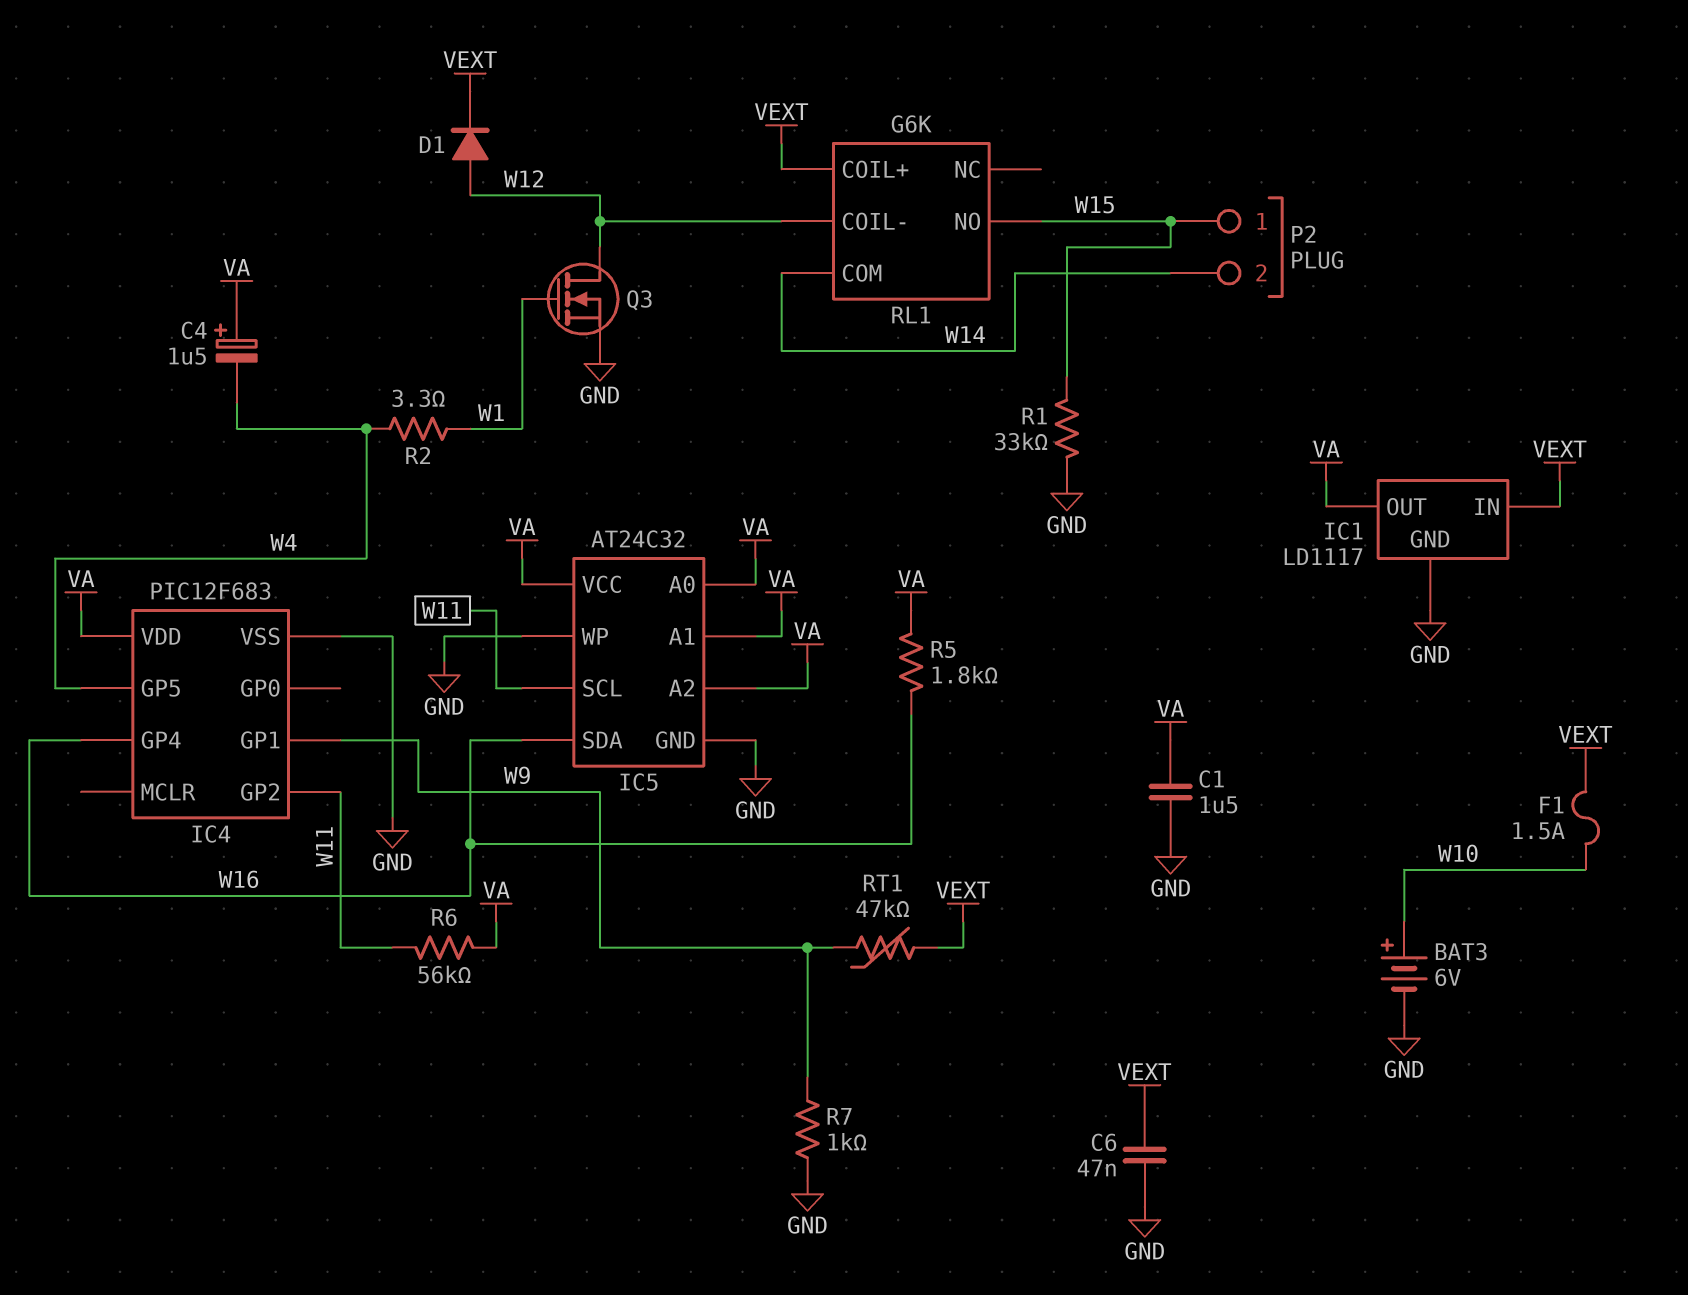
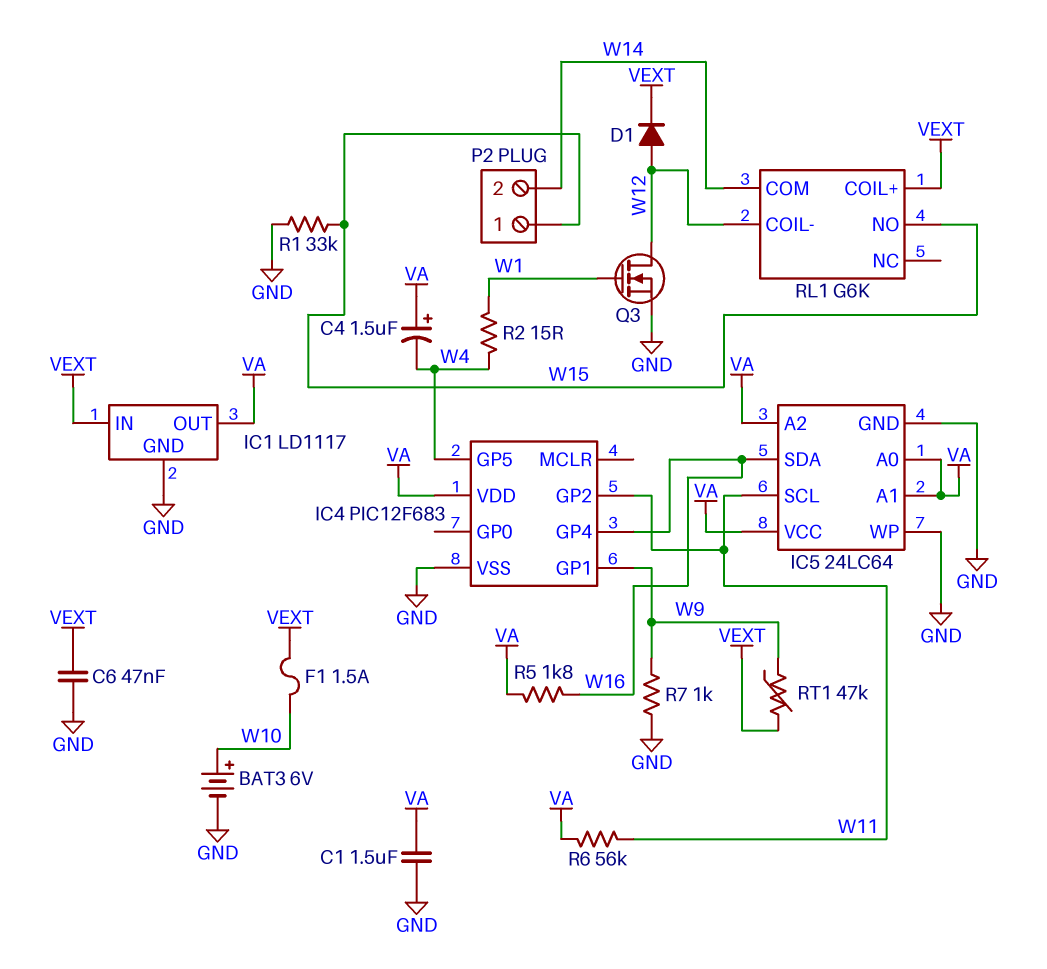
IC5: AT24C32 -> 24LC64
R2: 3.3 (W1, W4) -> 15 (W1, W4)

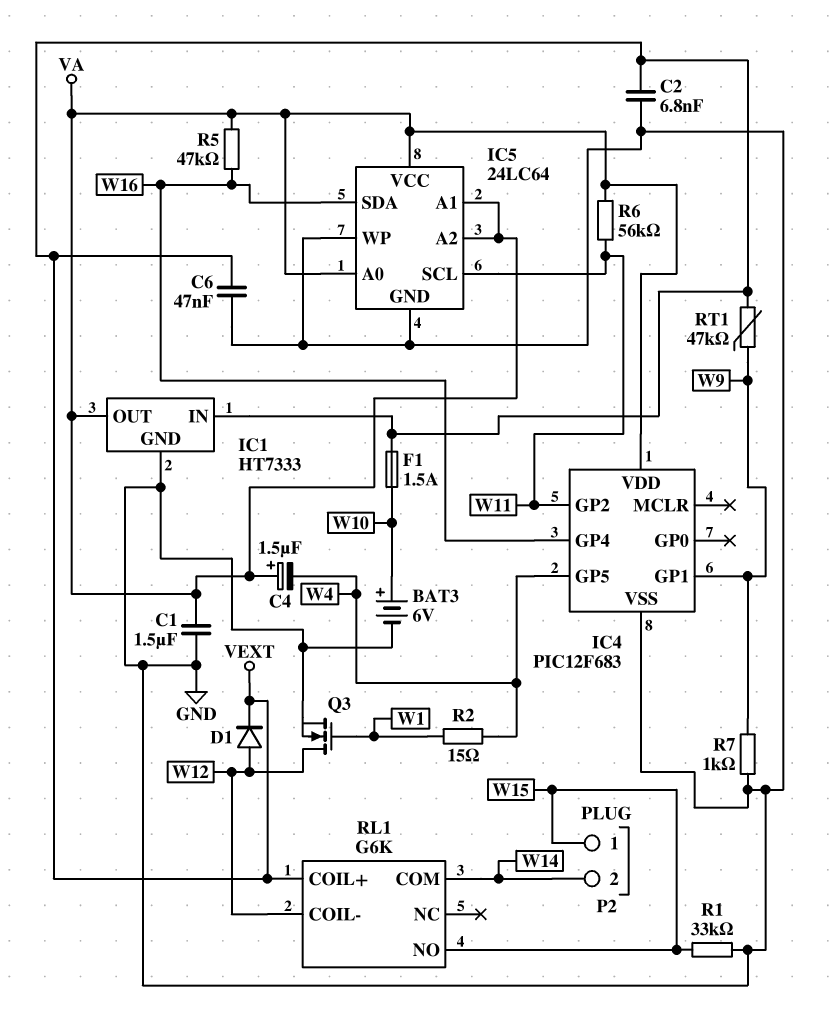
C2: none -> 6.8nF (GND, VEXT)
IC1: LD1117 -> HT7333
R5: 1.8k (VA, W16) -> 47k (VA, W16)

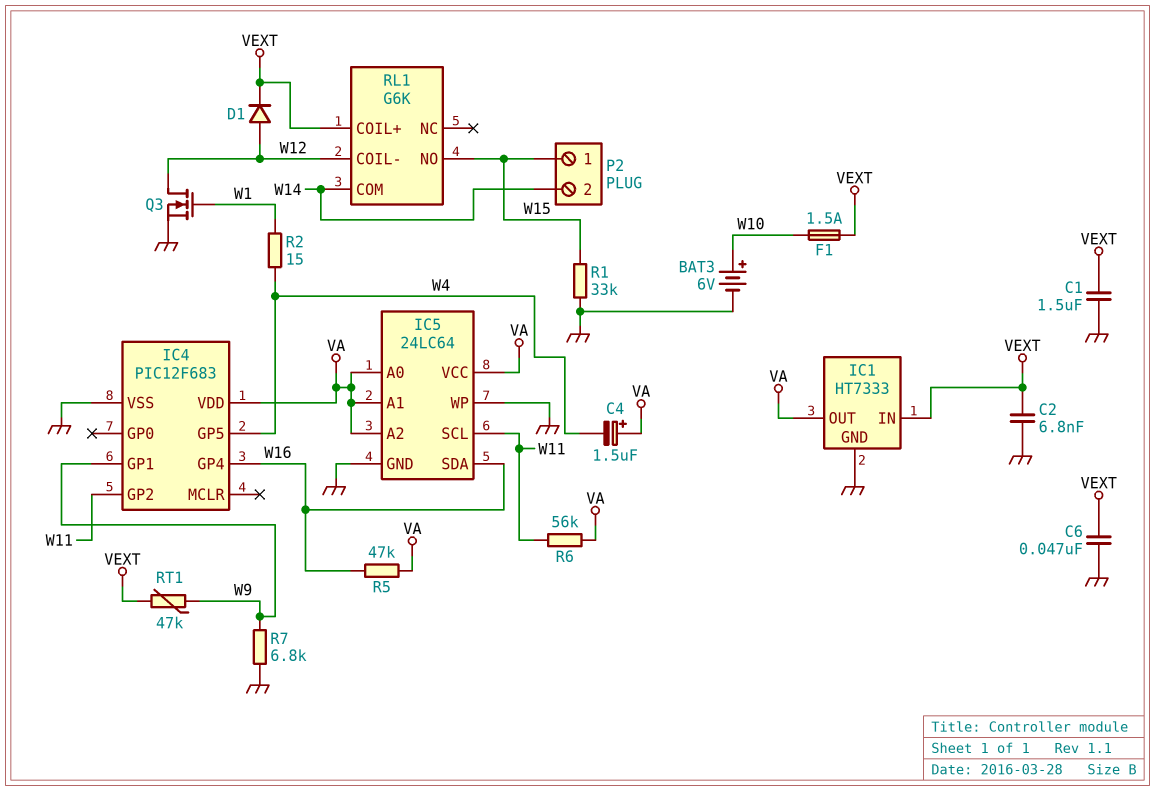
C1: 1.5uF (GND, VA) -> 1.5uF (GND, VEXT)
R7: 1k (GND, W9) -> 6.8k (GND, W9)

